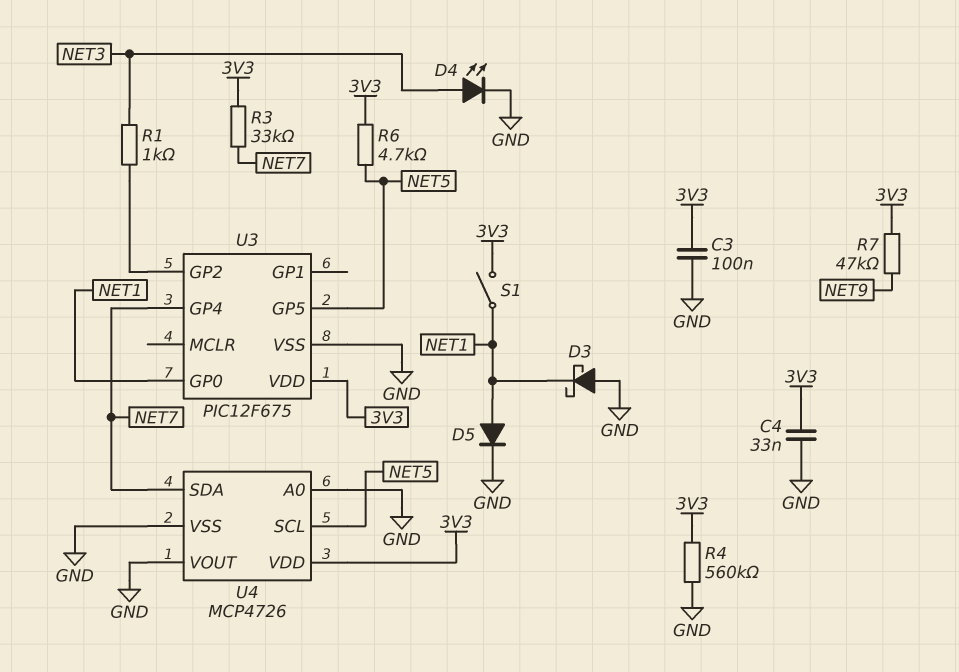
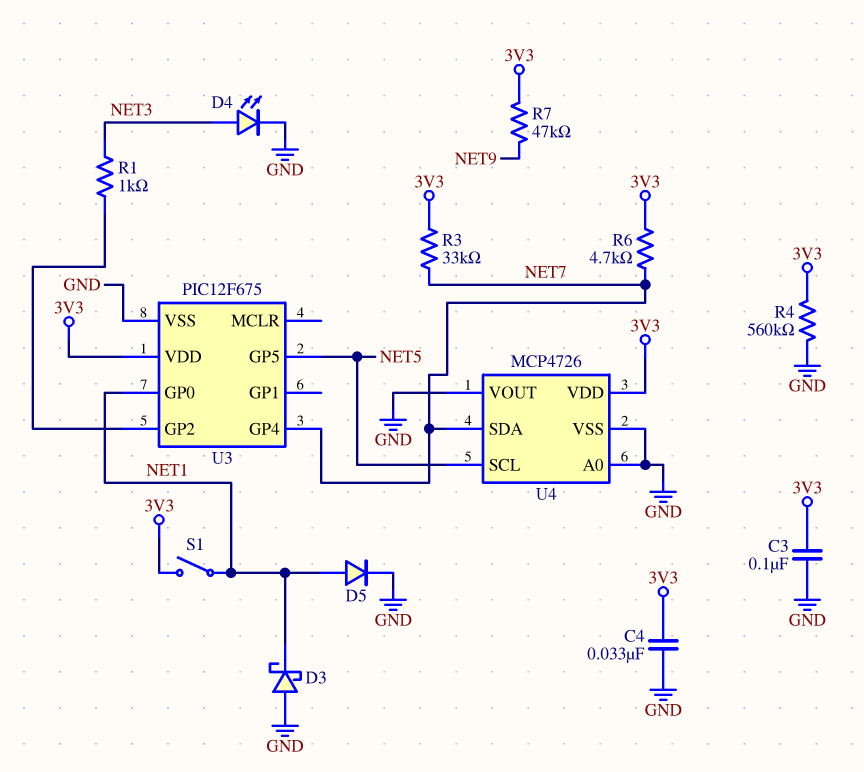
R6: 4.7k (3V3, NET5) -> 4.7k (3V3, NET7)

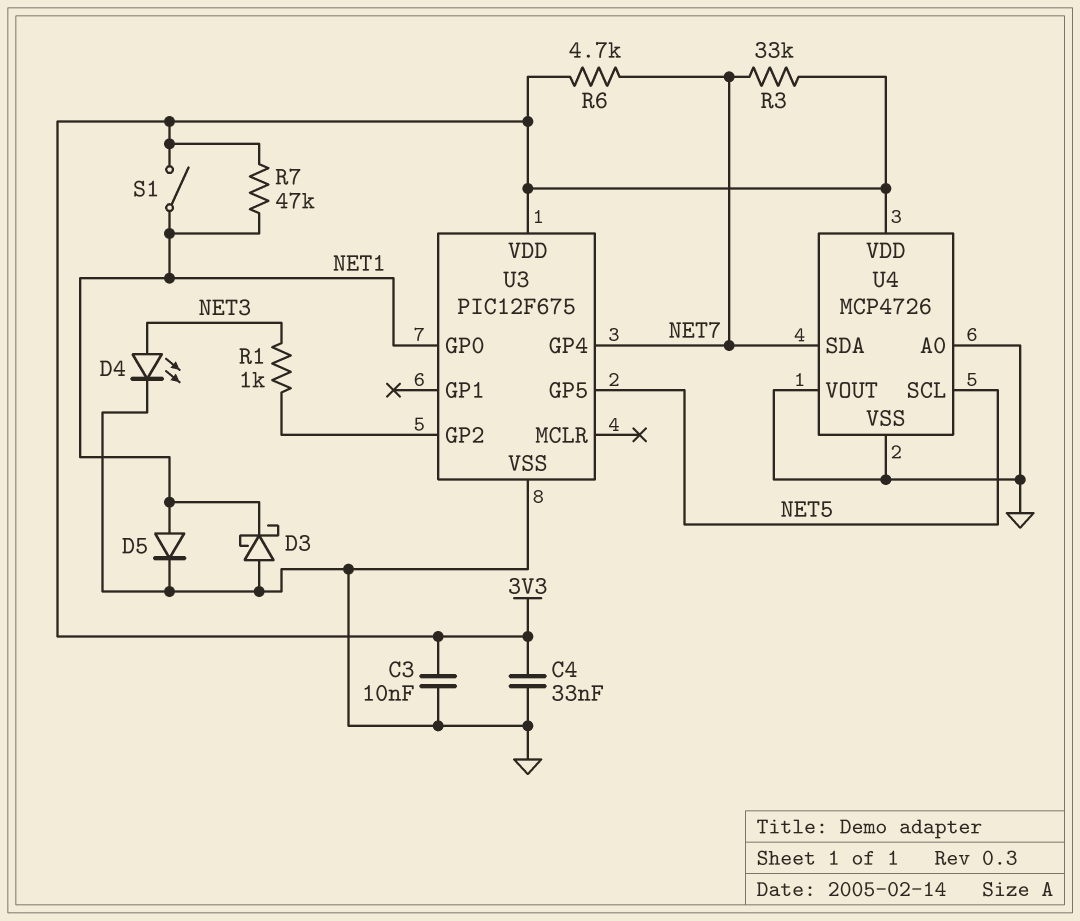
C3: 100nF (3V3, GND) -> 10nF (3V3, GND)
R4: 560k (3V3, GND) -> none
R7: 47k (3V3, NET9) -> 47k (3V3, NET1)

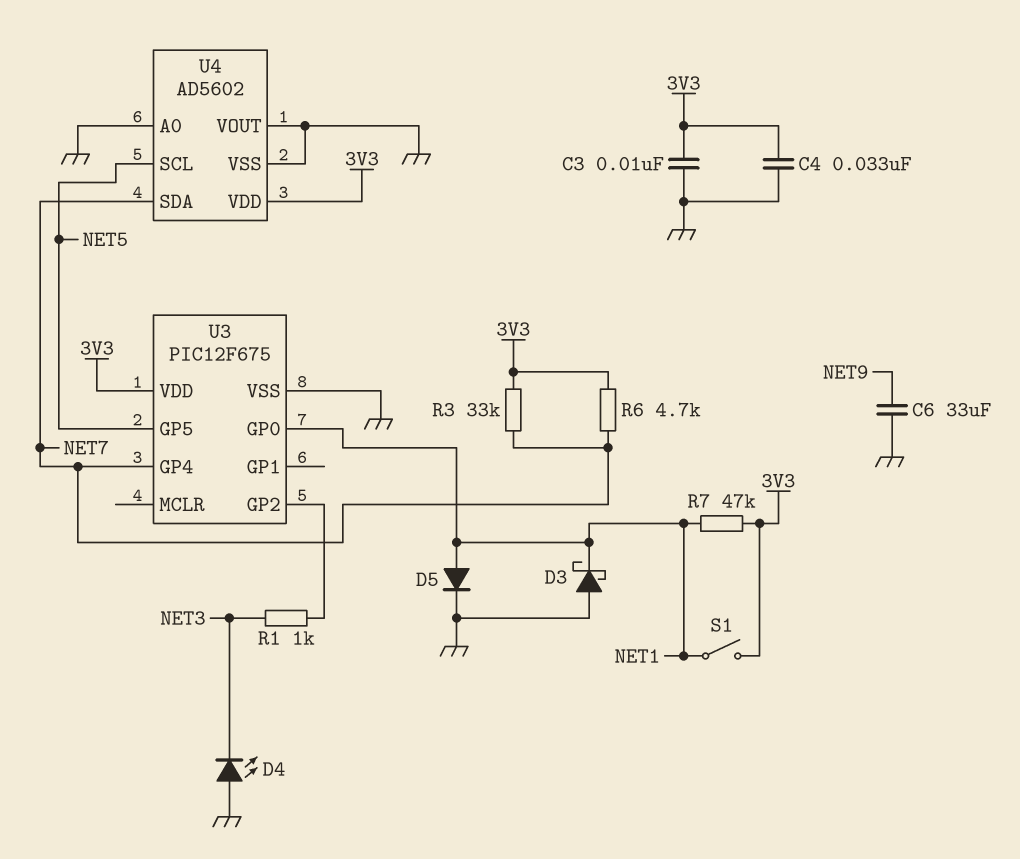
C6: none -> 33uF (GND, NET9)
D4: LED (A NET3, K GND) -> LED (A GND, K NET3)
U4: MCP4726 -> AD5602

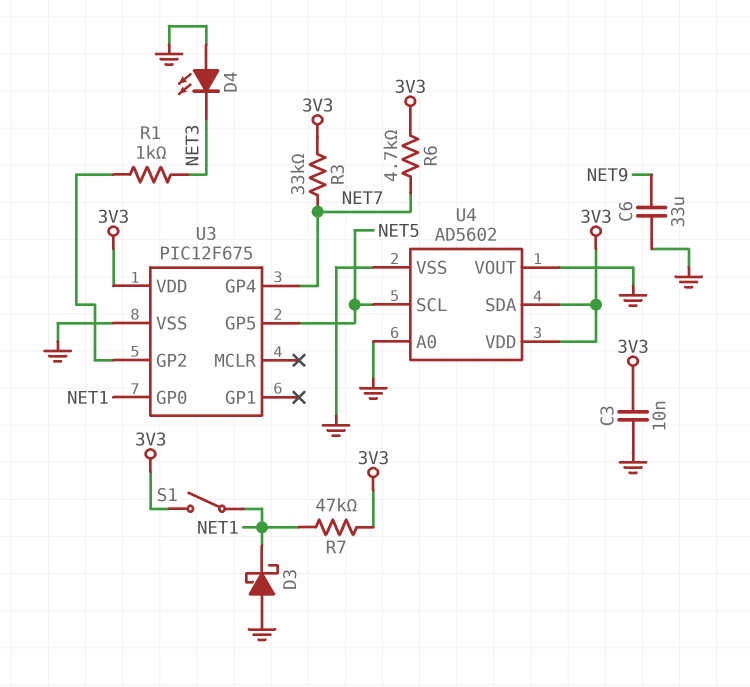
C4: 33nF (3V3, GND) -> none
D5: diode (A NET1, K GND) -> none
U4 pin SDA: NET7 -> 3V3

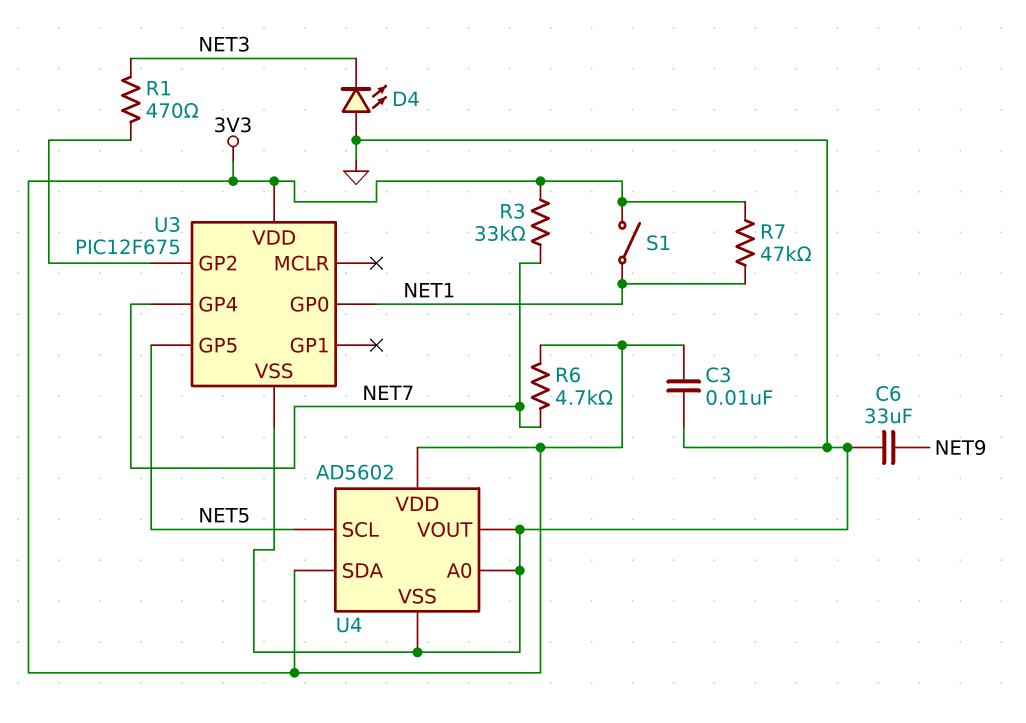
D3: schottky (A GND, K NET1) -> none
R1: 1k (NET3, U3/GP2) -> 470 (NET3, U3/GP2)

